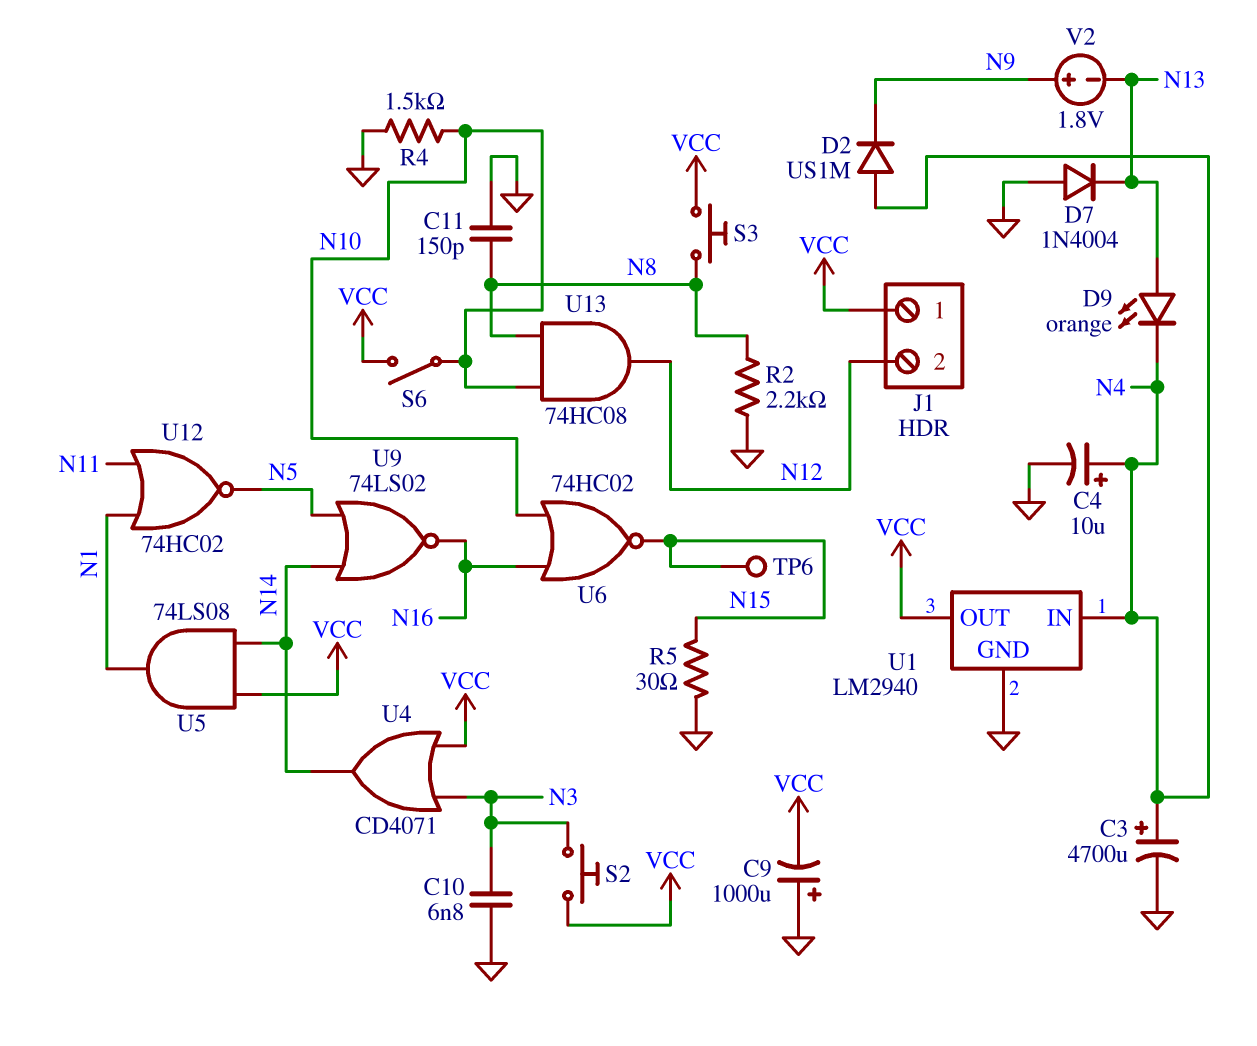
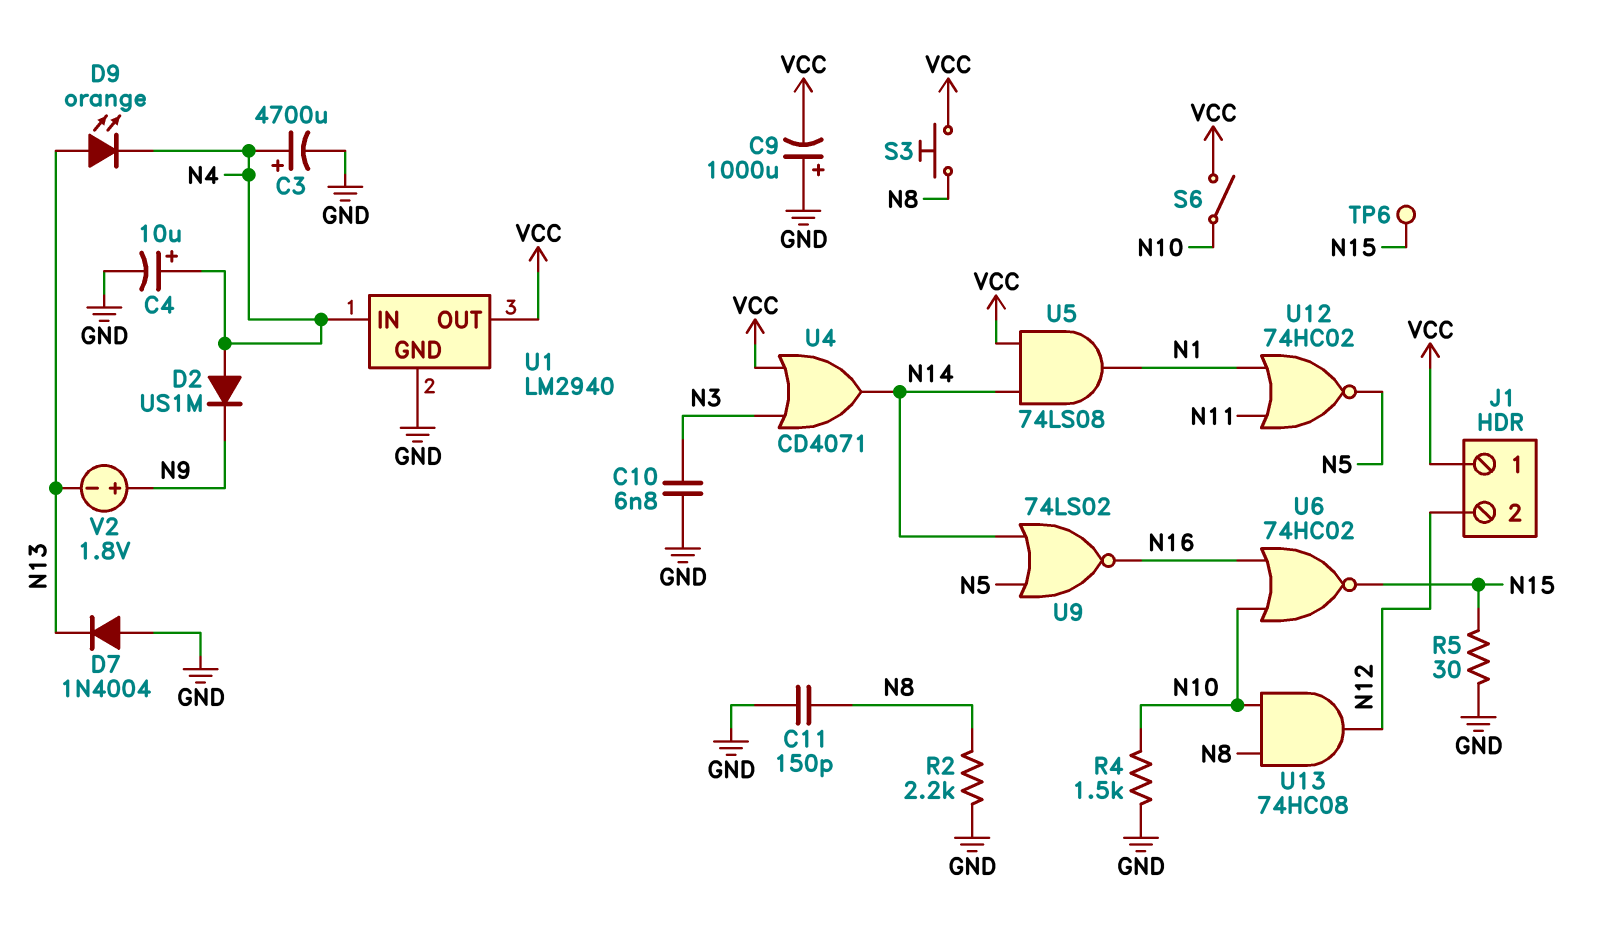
S2: button (N3, VCC) -> none

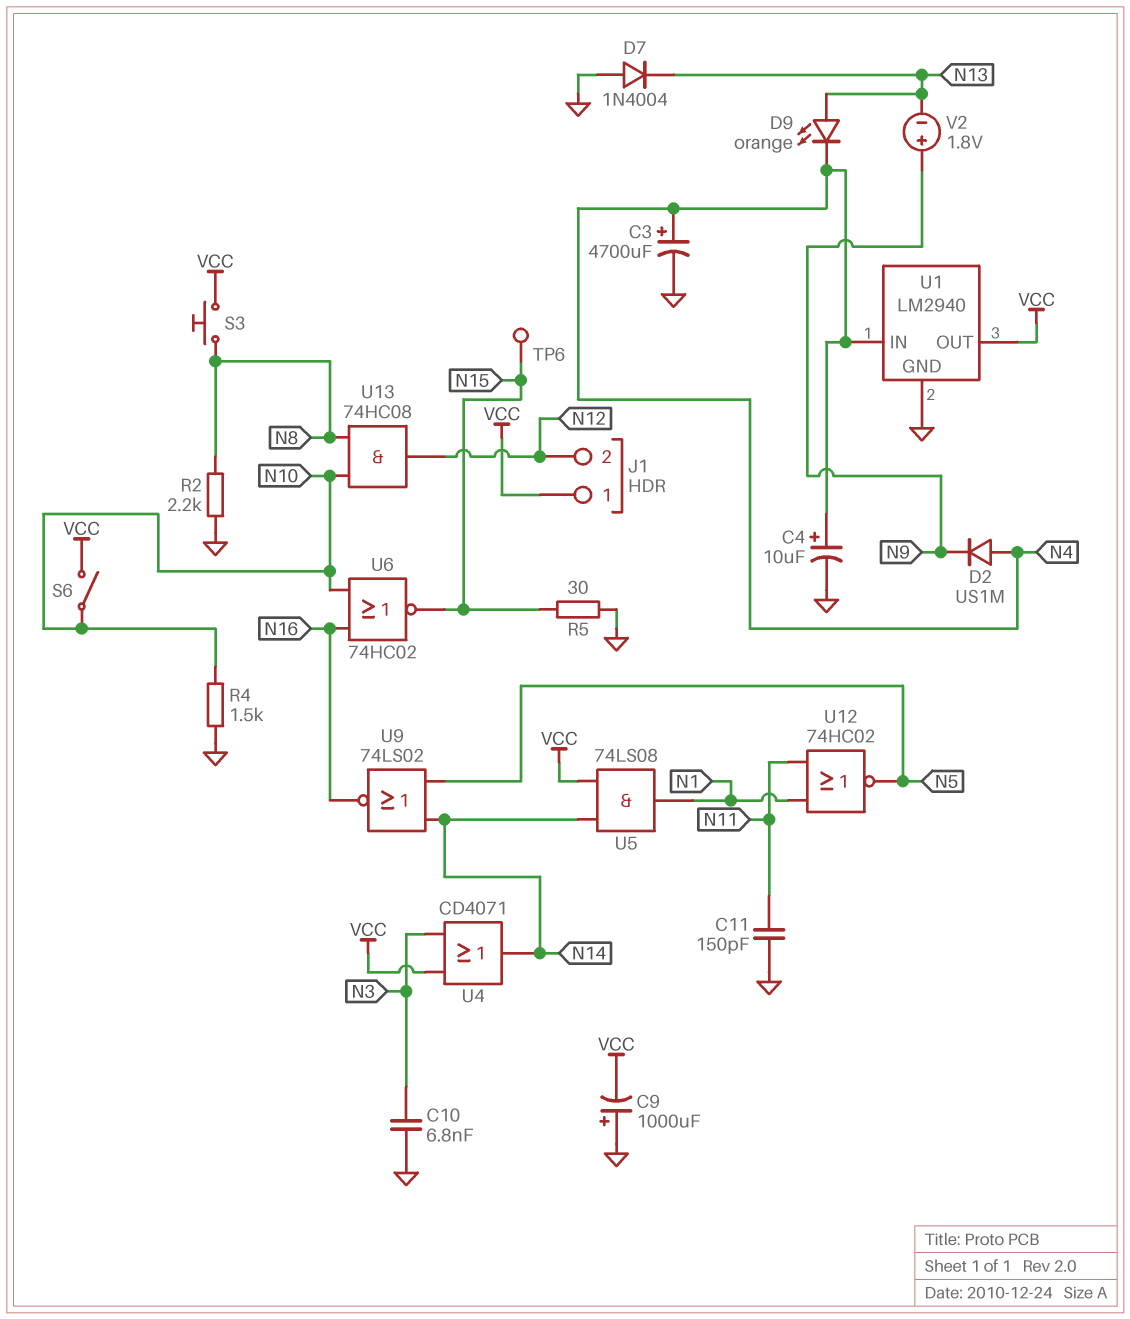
C11: 150pF (GND, N8) -> 150pF (GND, N11)

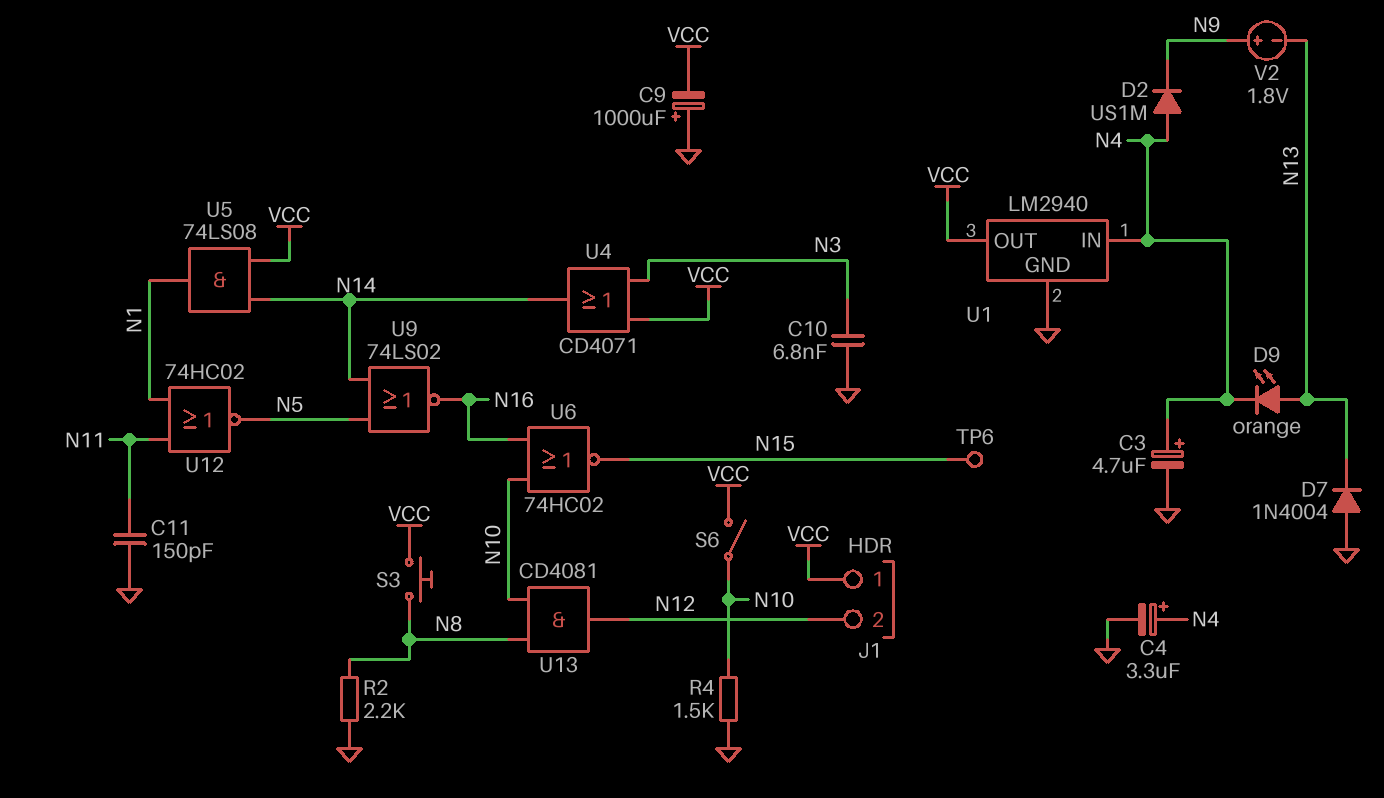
C3: 4700uF (plus N4, minus GND) -> 4.7uF (plus N4, minus GND)
C4: 10uF (plus N4, minus GND) -> 3.3uF (plus N4, minus GND)
R5: 30 (GND, N15) -> none
U13: AND 74HC08 (in N8, in N10, out N12) -> AND CD4081 (in N8, in N10, out N12)

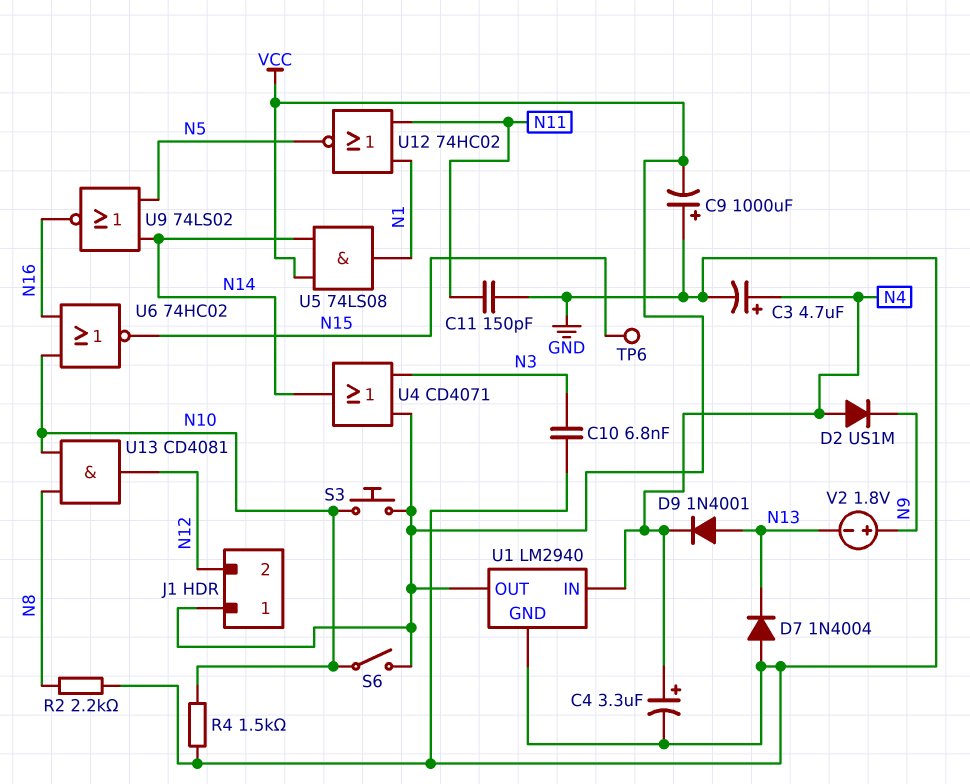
D9: LED orange (A N13, K N4) -> diode 1N4001 (A N13, K N4)
S3: button (N8, VCC) -> button (N10, VCC)

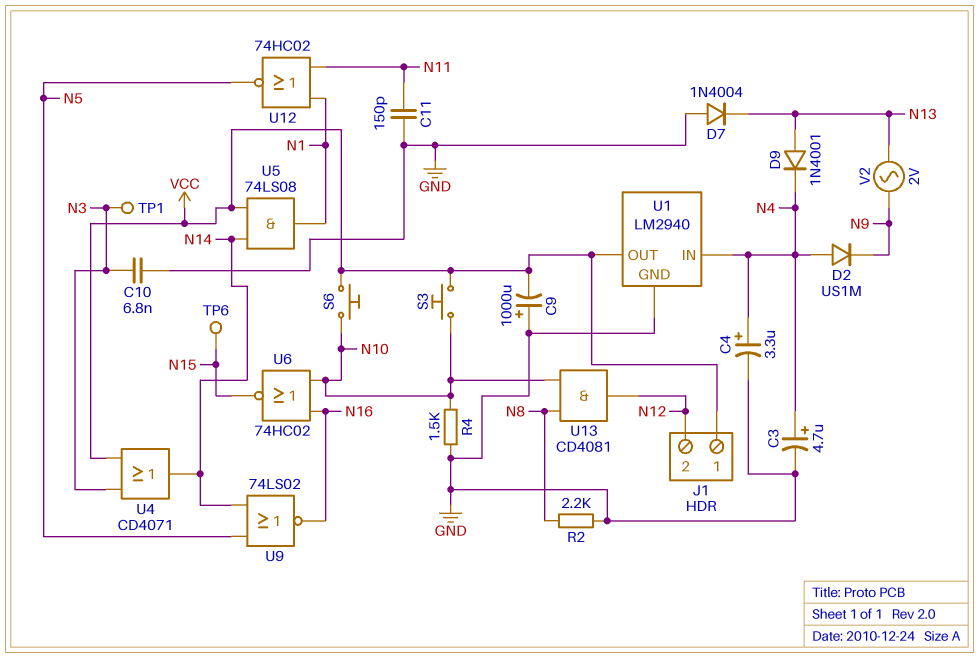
S6: switch (N10, VCC) -> button (N10, VCC)
TP1: none -> test point (N3)
V2: 1.8V (plus N9, minus N13) -> AC 2V (N9, N13)

